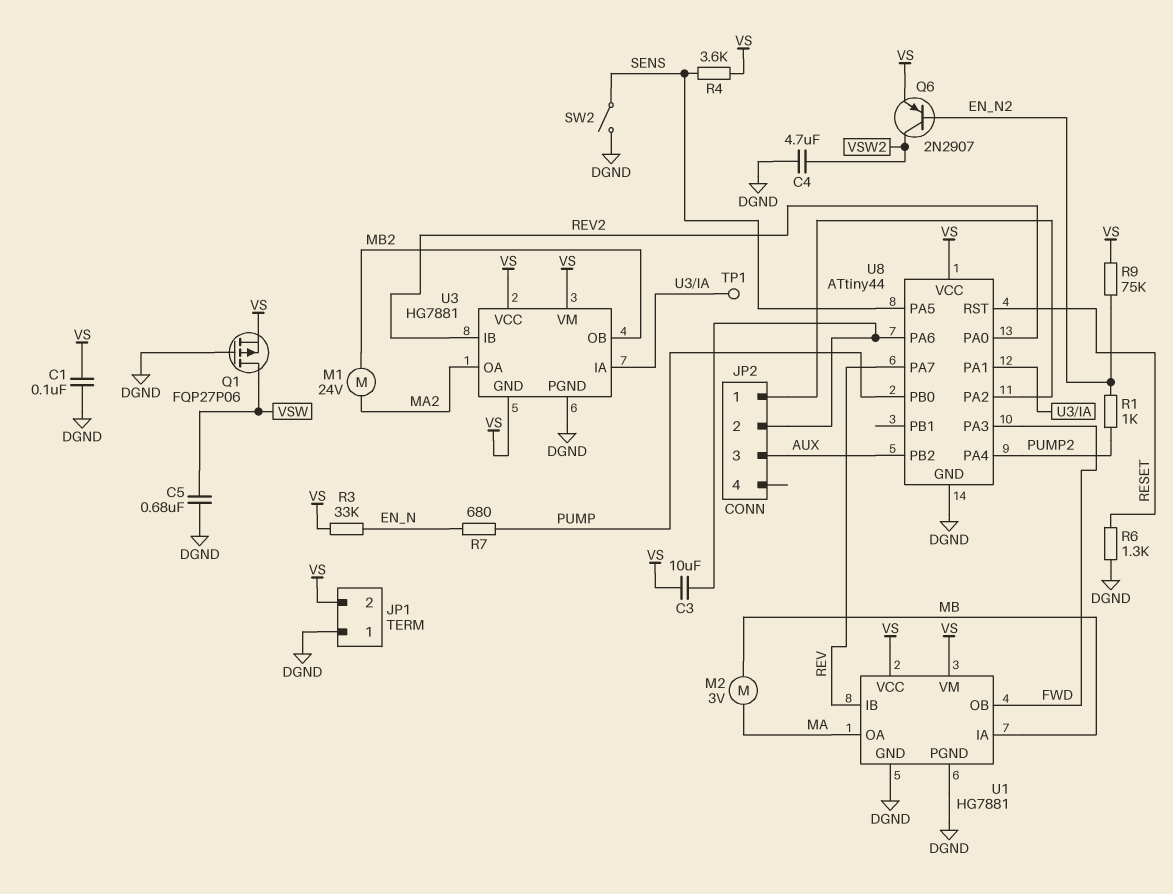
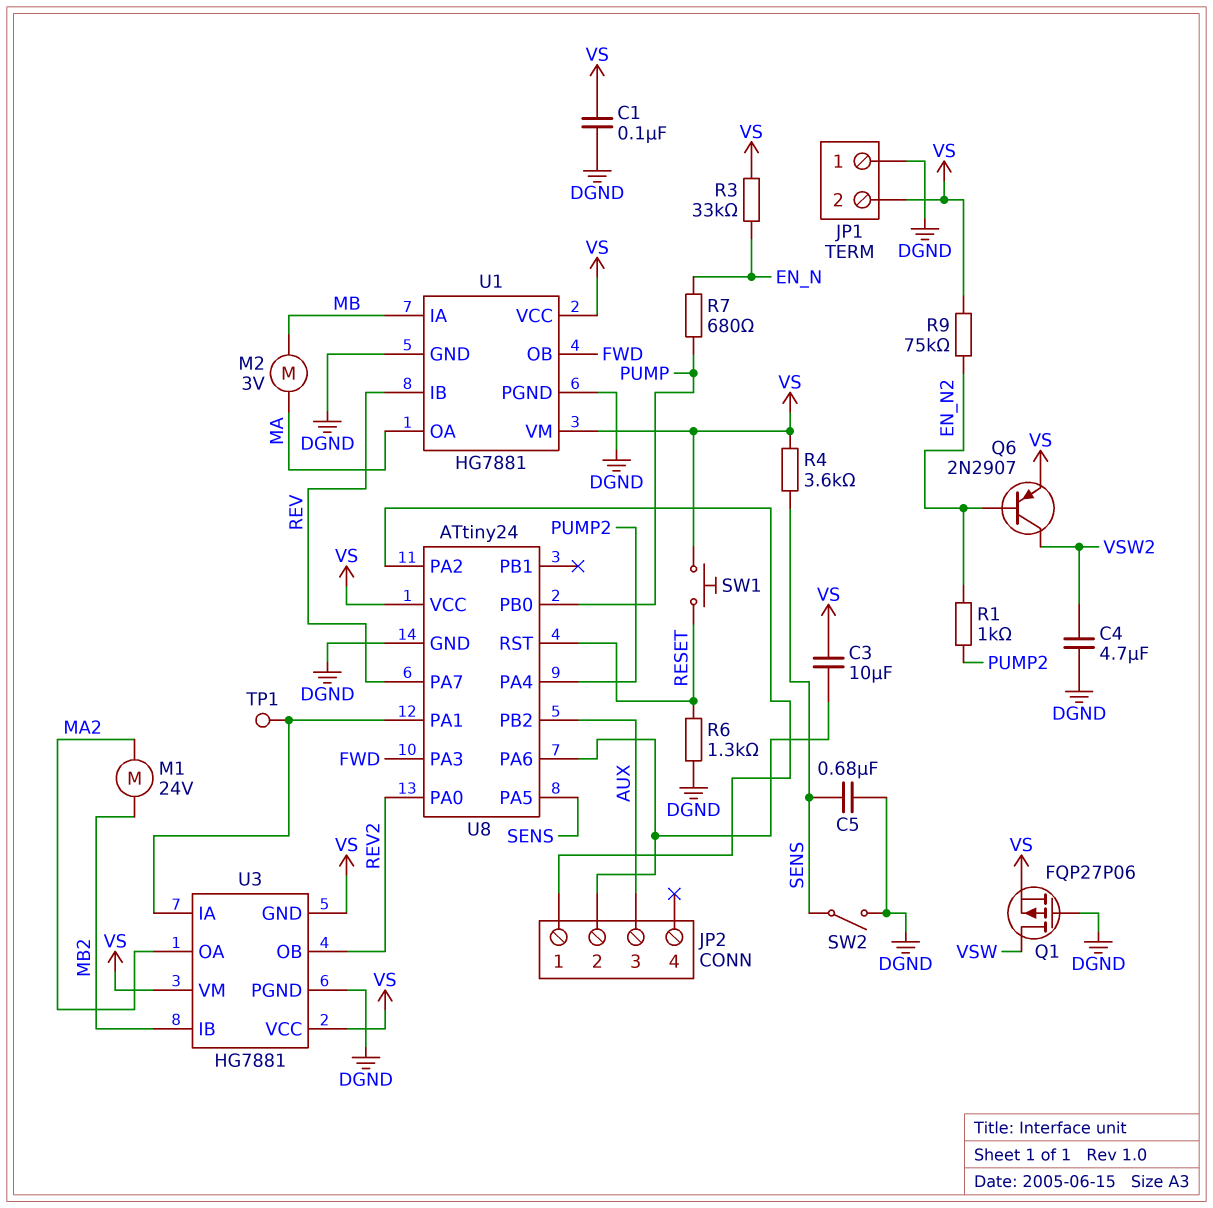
C5: 680nF (DGND, VSW) -> 680nF (DGND, SENS)
SW1: none -> button (RESET, VS)
U3 pin IB: REV2 -> MB2
U3 pin OB: MB2 -> REV2
U8: ATtiny44 -> ATtiny24

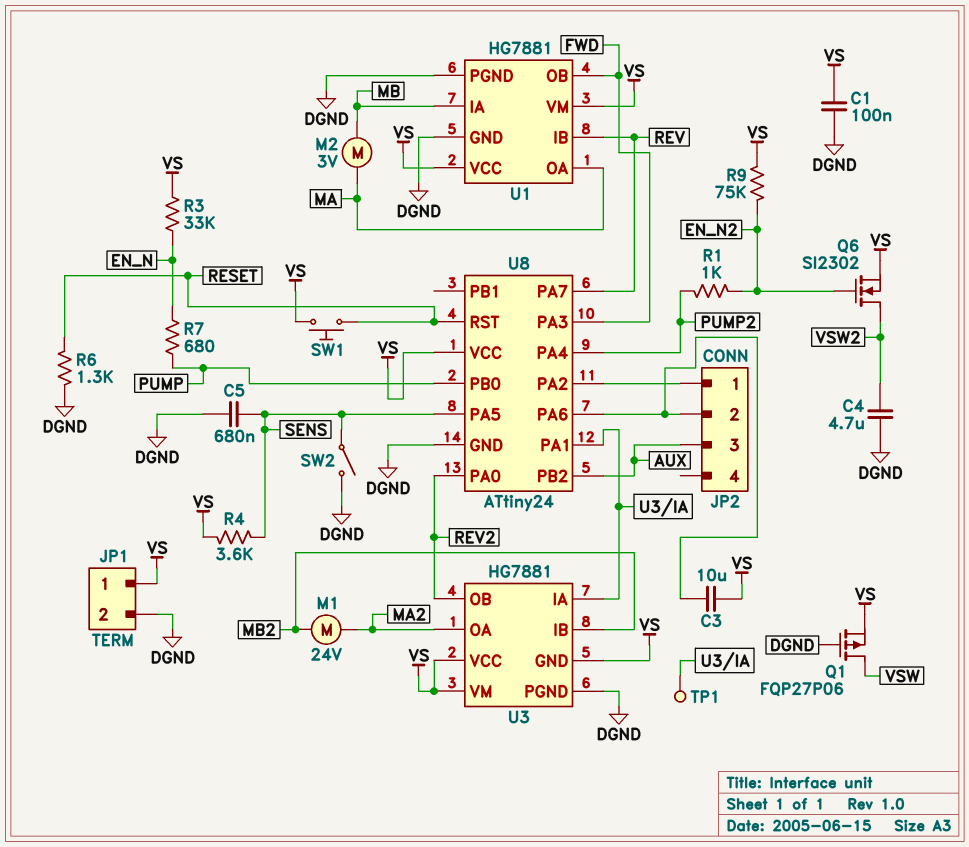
JP1 pin 1: DGND -> VS
JP1 pin 2: VS -> DGND
Q6: PNP 2N2907 (B EN_N2, C VSW2, E VS) -> NMOS SI2302 (G EN_N2, D VSW2, S VS)

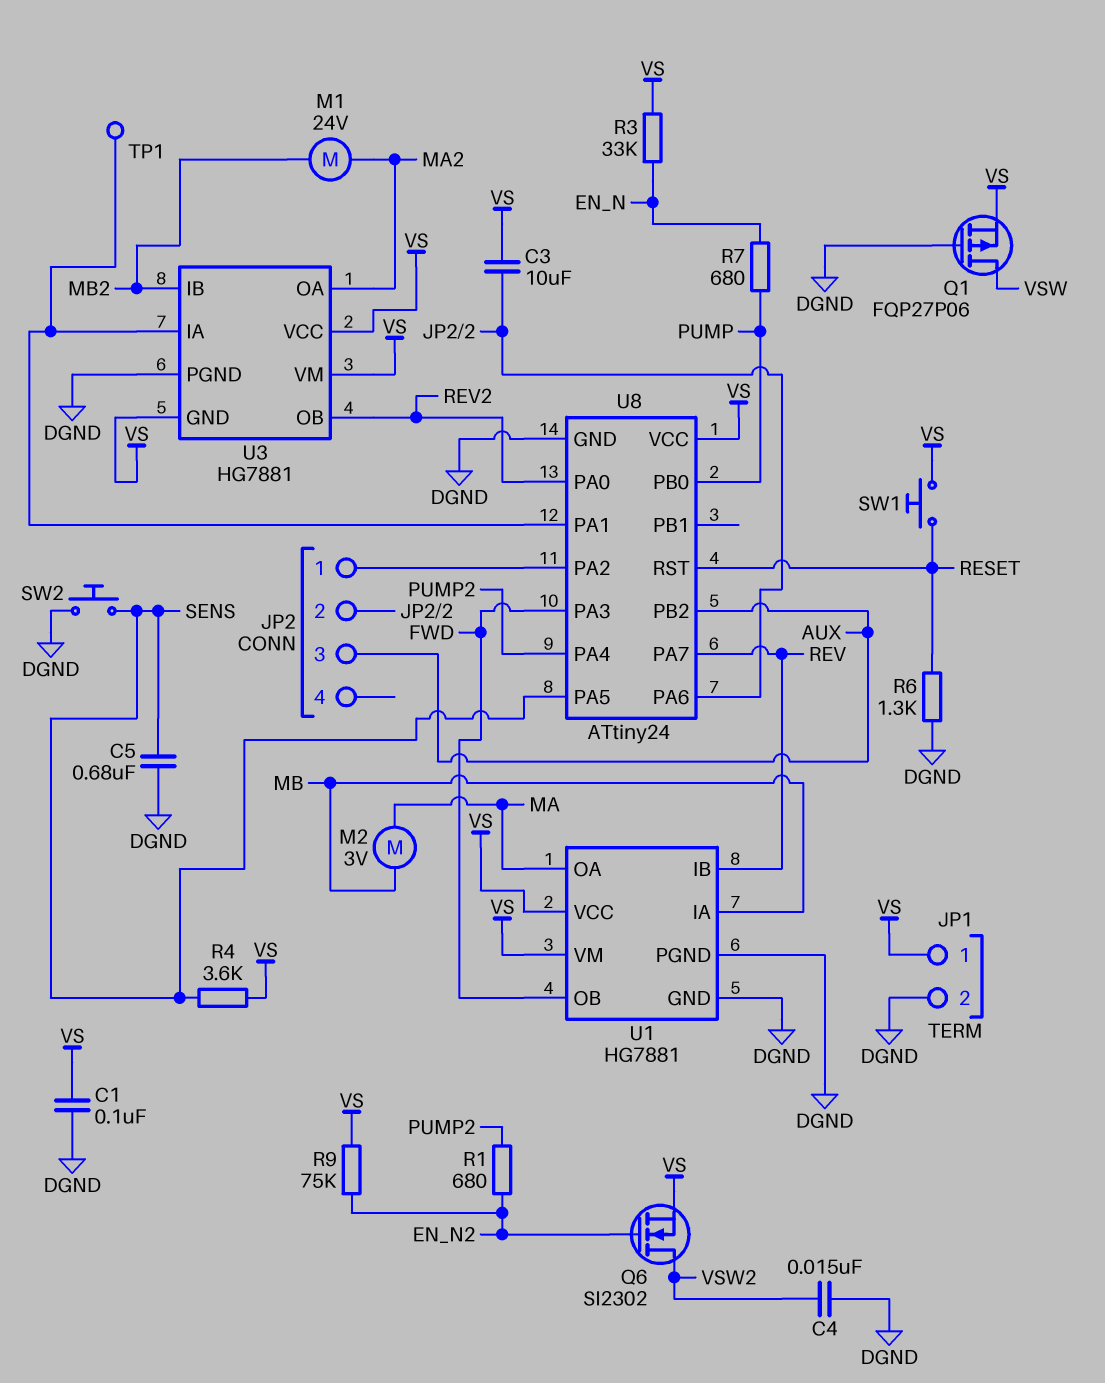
C4: 4.7uF (DGND, VSW2) -> 15nF (DGND, VSW2)
R1: 1k (EN_N2, PUMP2) -> 680 (EN_N2, PUMP2)
SW2: switch (DGND, SENS) -> button (DGND, SENS)

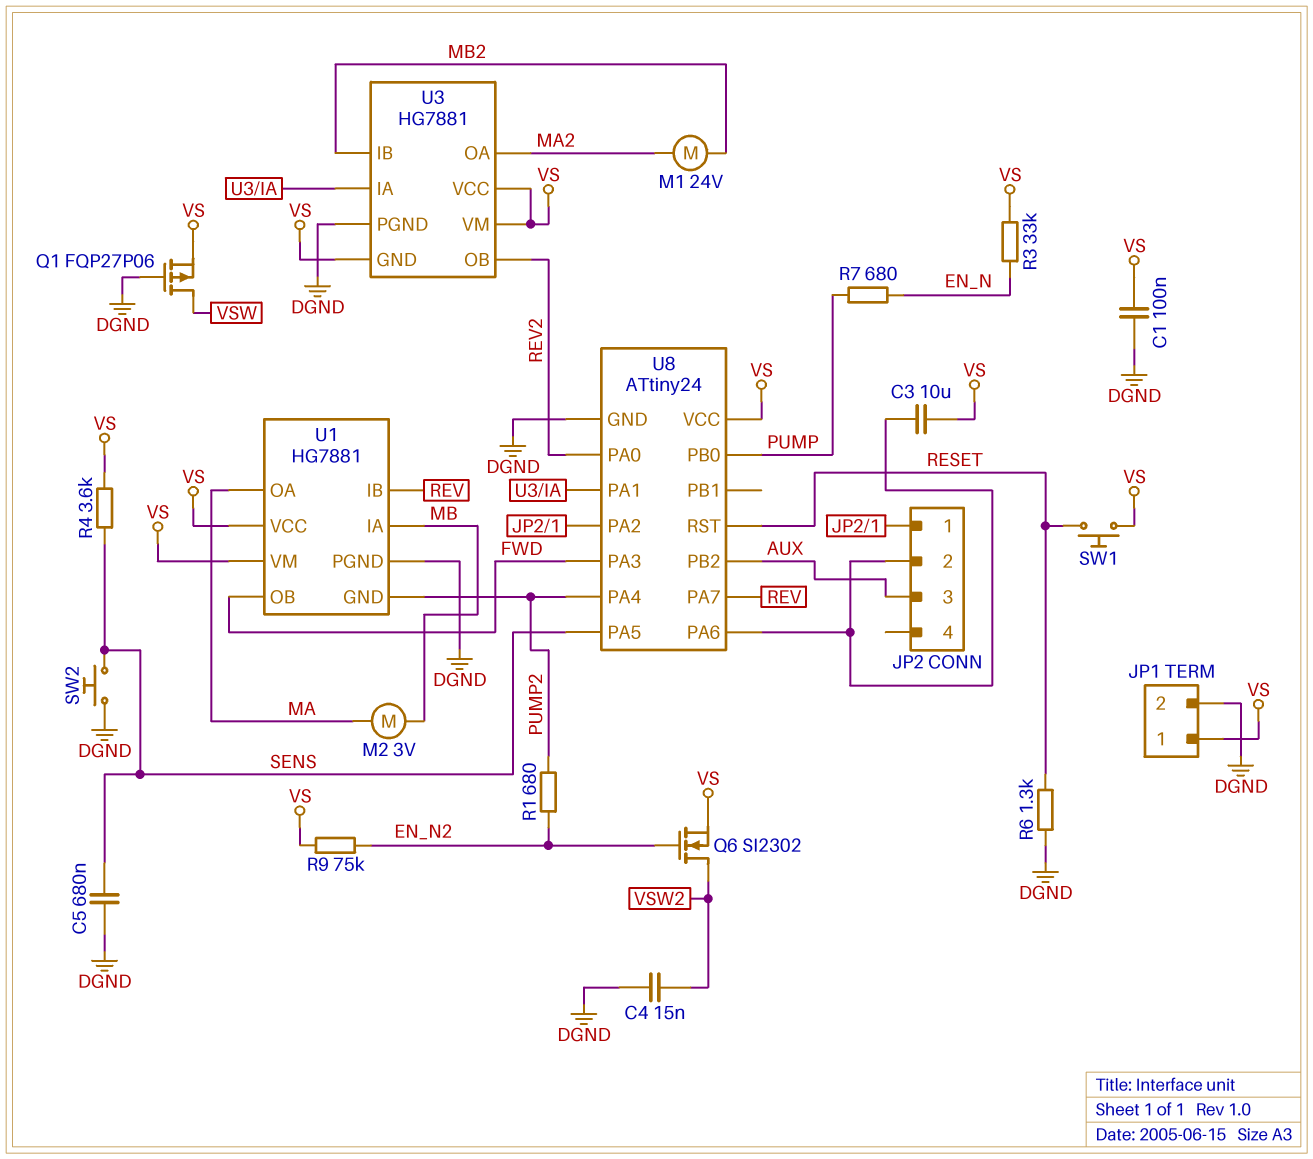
TP1: test point (U3/IA) -> none
U1 pin GND: DGND -> PUMP2

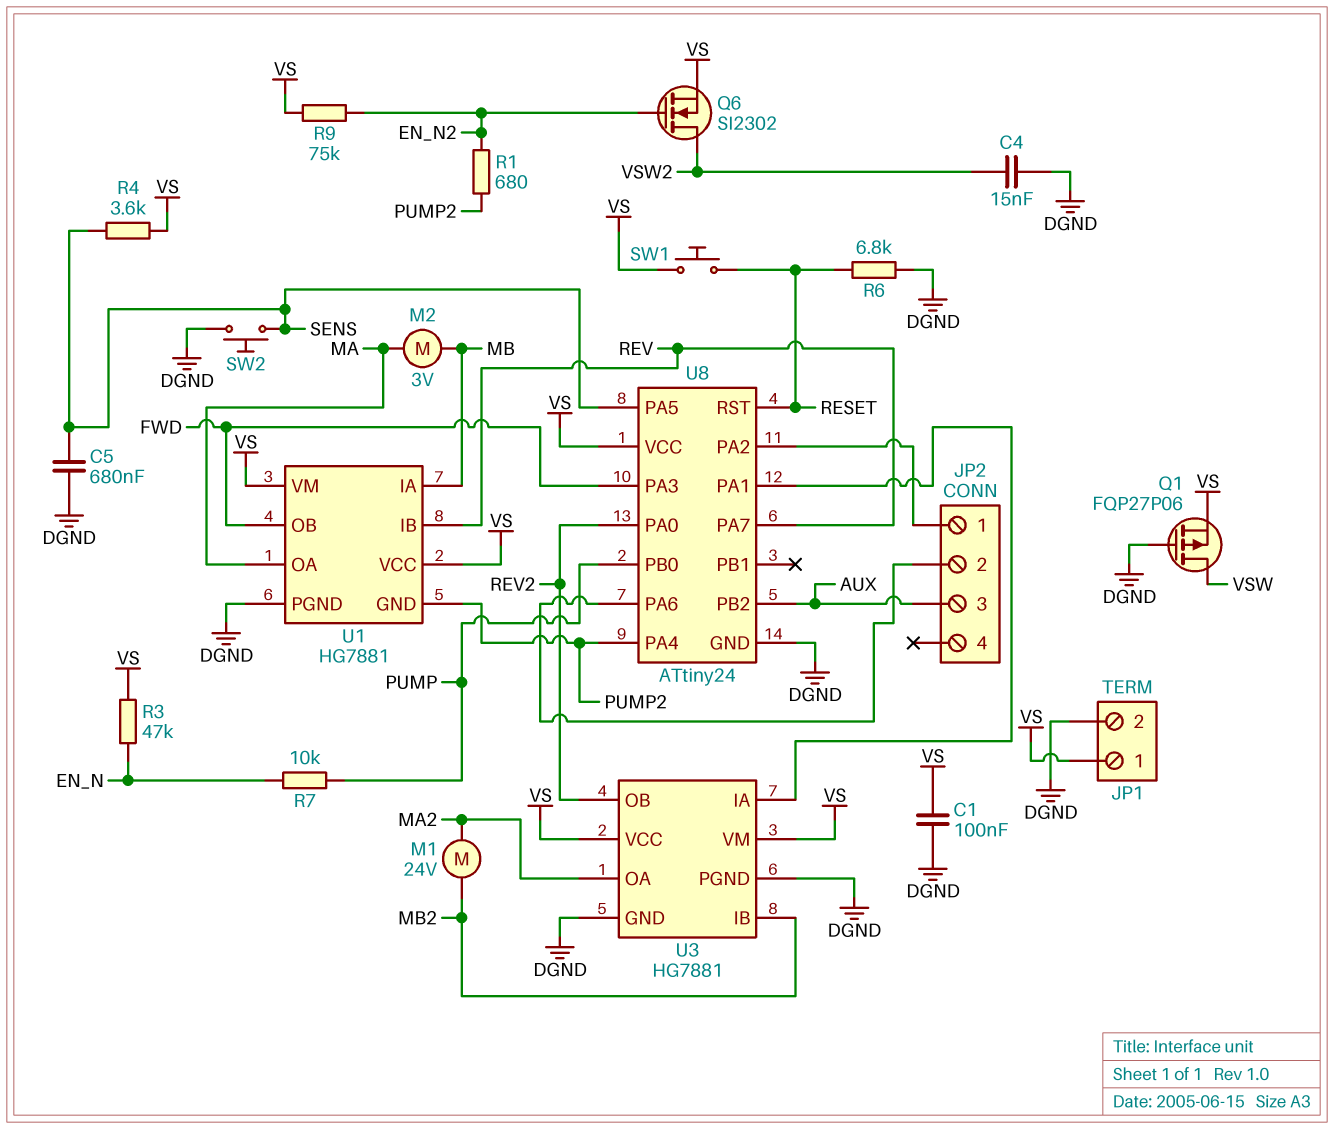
C3: 10uF (JP2/2, VS) -> none
R3: 33k (EN_N, VS) -> 47k (EN_N, VS)
R6: 1.3k (DGND, RESET) -> 6.8k (DGND, RESET)
R7: 680 (EN_N, PUMP) -> 10k (EN_N, PUMP)
U3 pin GND: VS -> DGND

